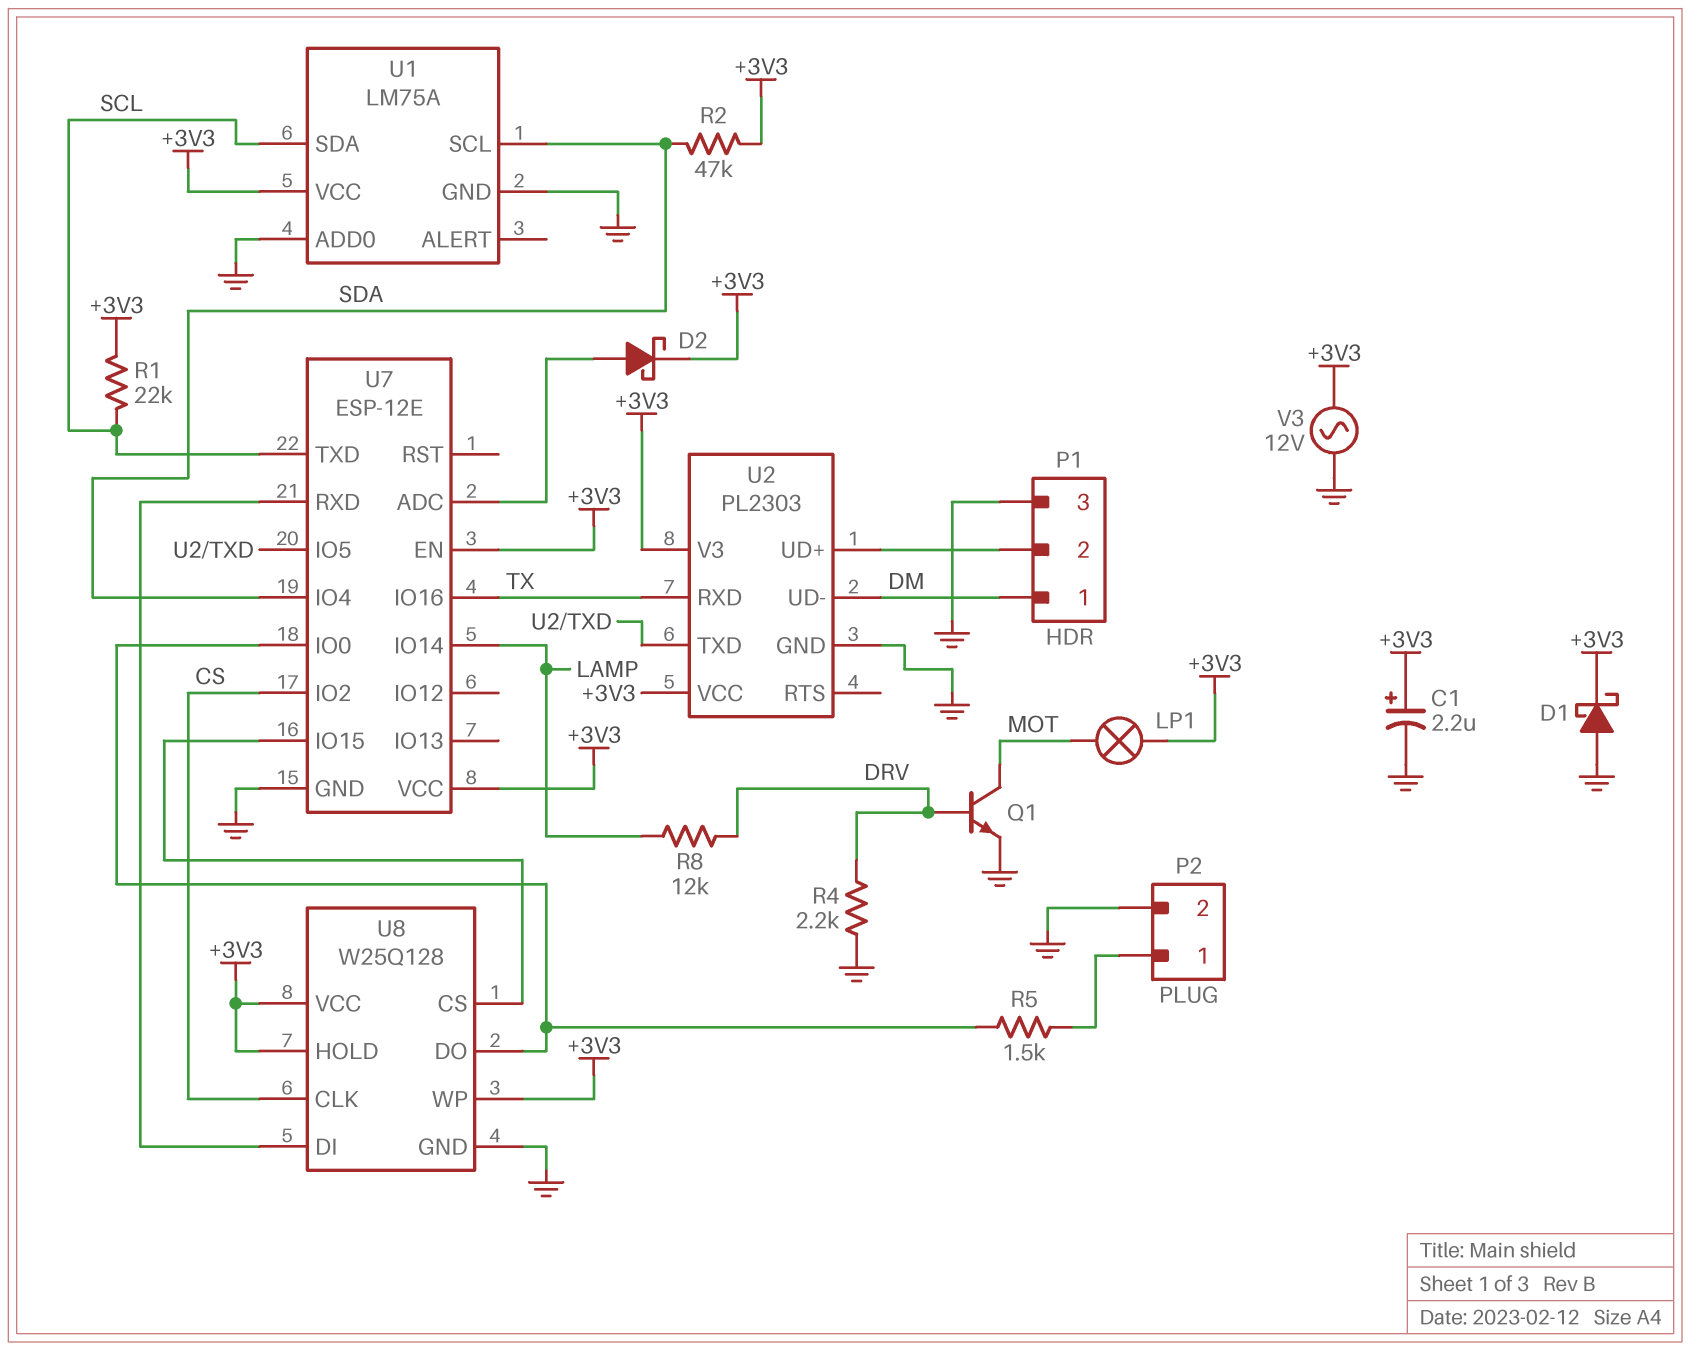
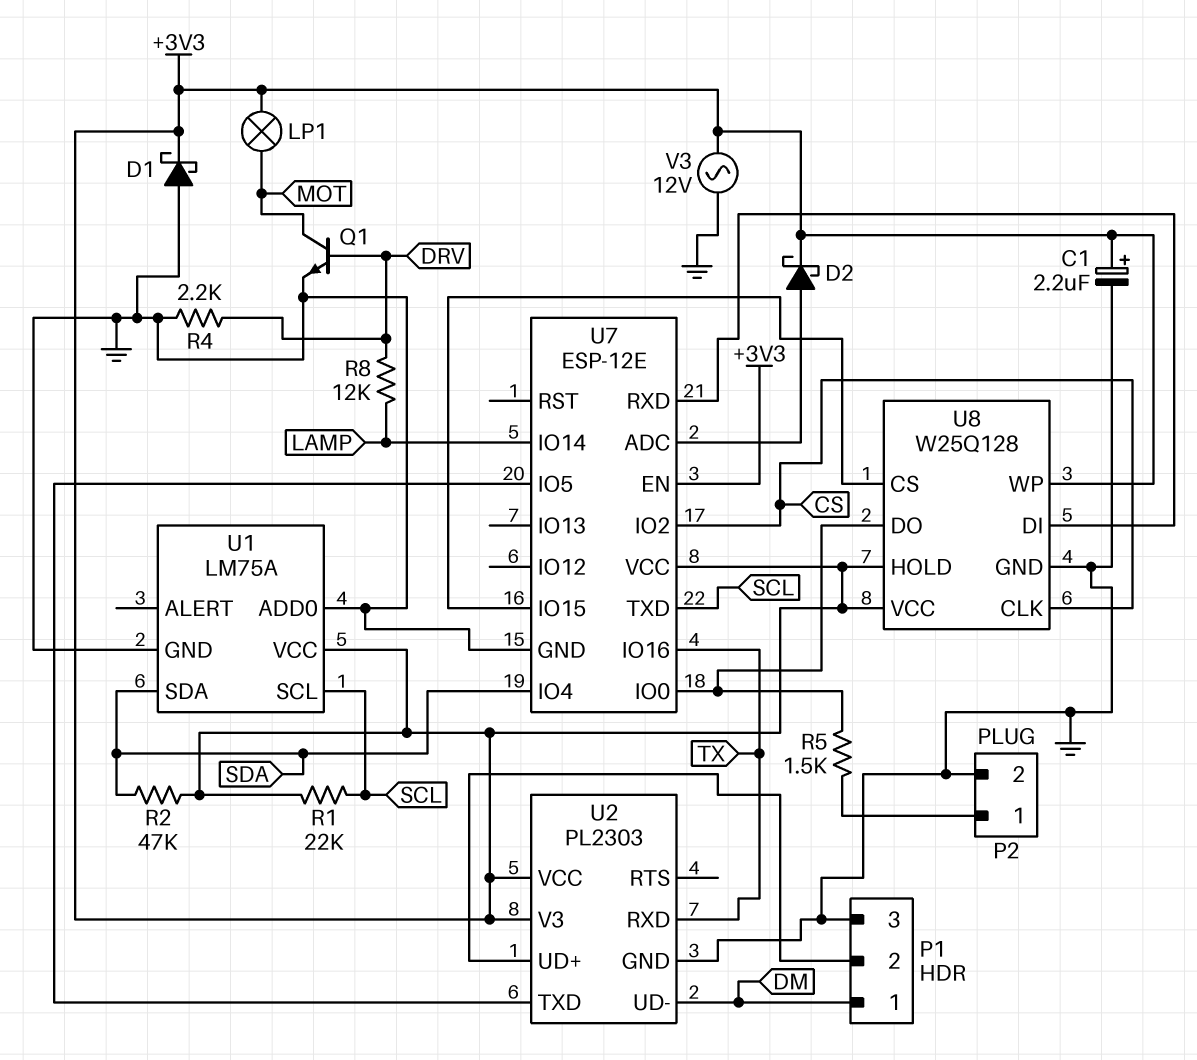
U1 pin SCL: SDA -> SCL
U1 pin SDA: SCL -> SDA

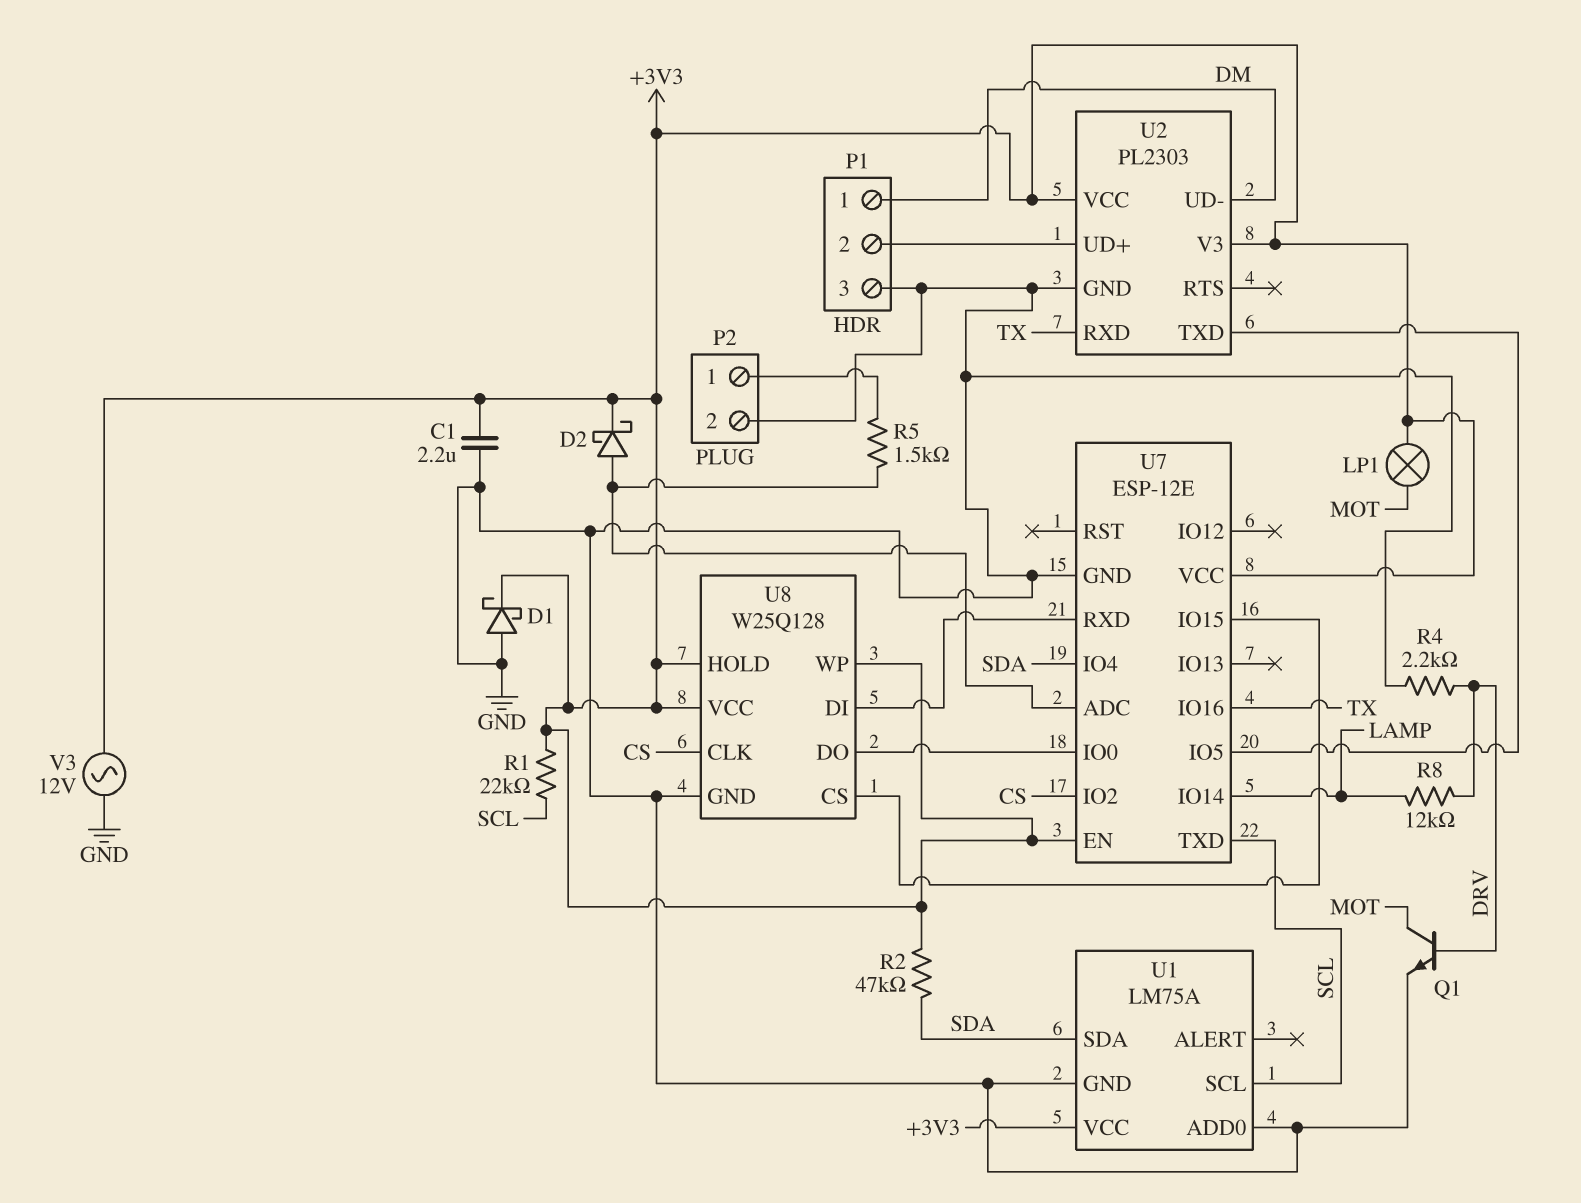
C1: 2.2uF (plus +3V3, minus GND) -> 2.2uF (+3V3, GND)
R5: 1.5k (P2/1, U7/IO0) -> 1.5k (P2/1, U7/ADC)

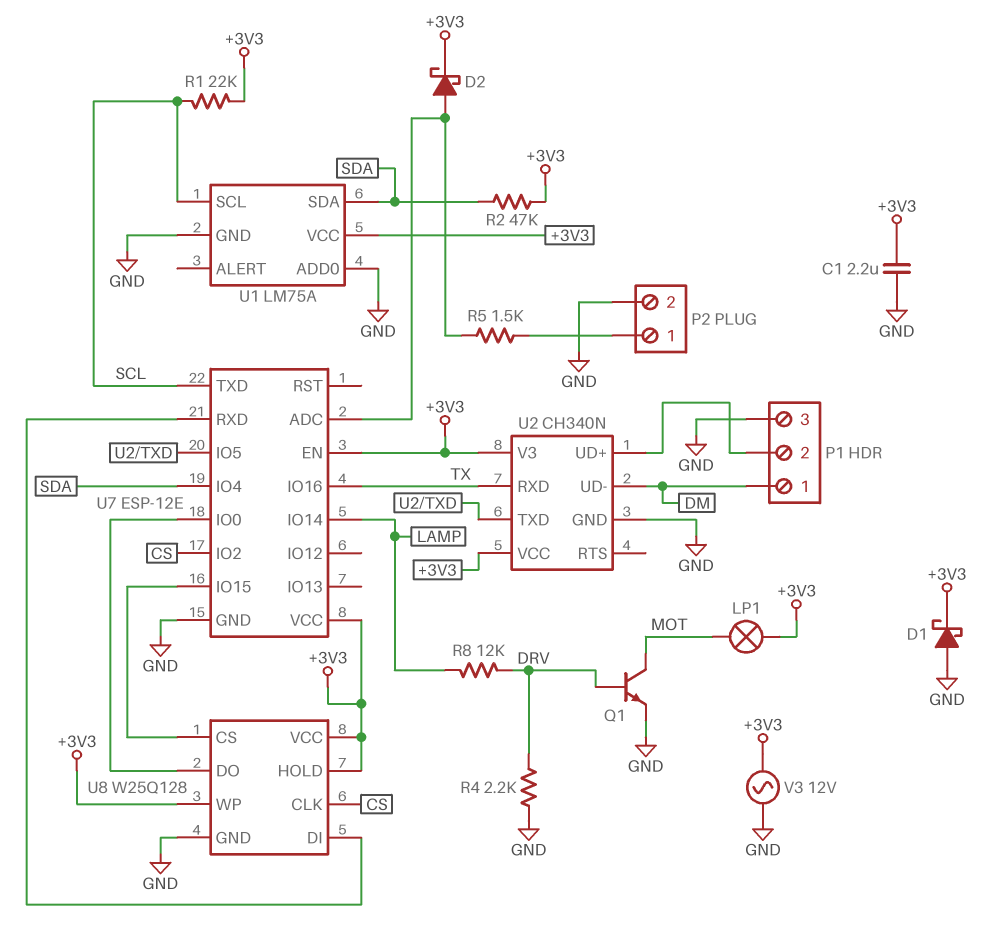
U2: PL2303 -> CH340N

